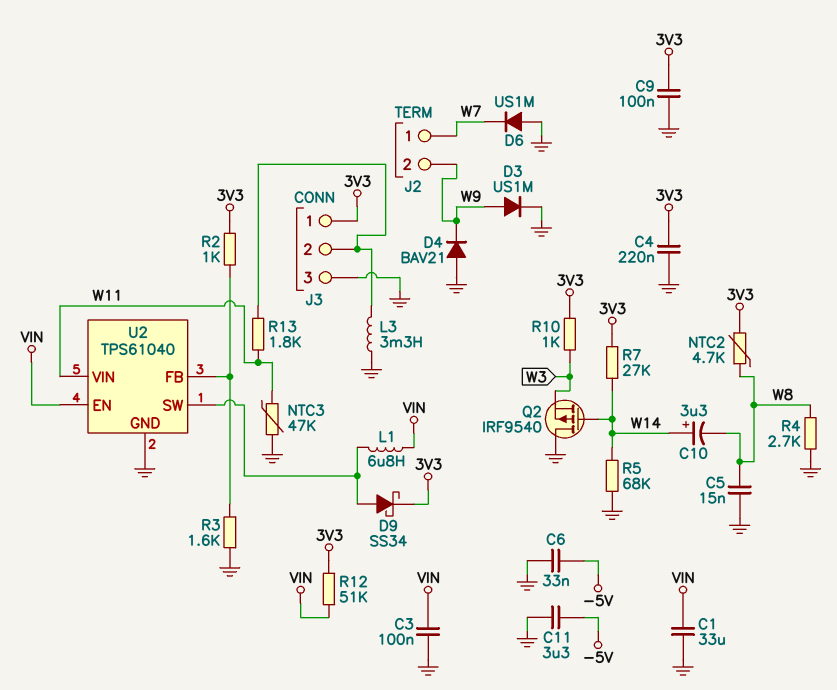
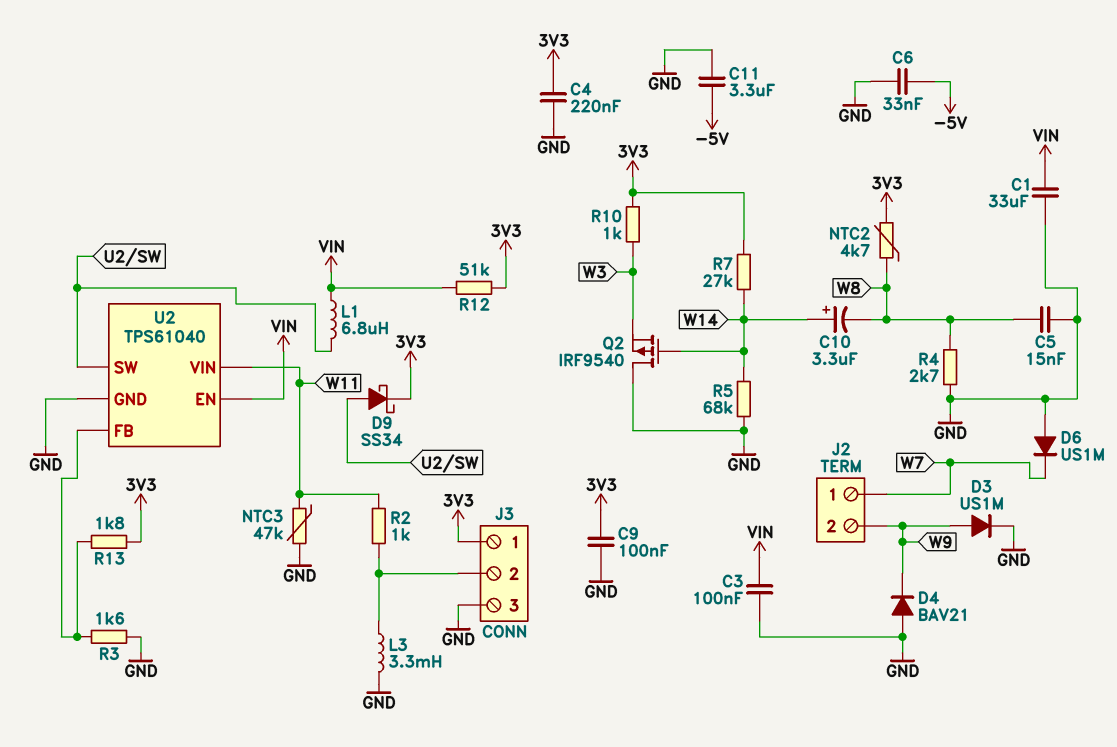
R2: 1k (3V3, U2/FB) -> 1k (J3/2, W11)
R13: 1.8k (J3/2, W11) -> 1.8k (3V3, U2/FB)

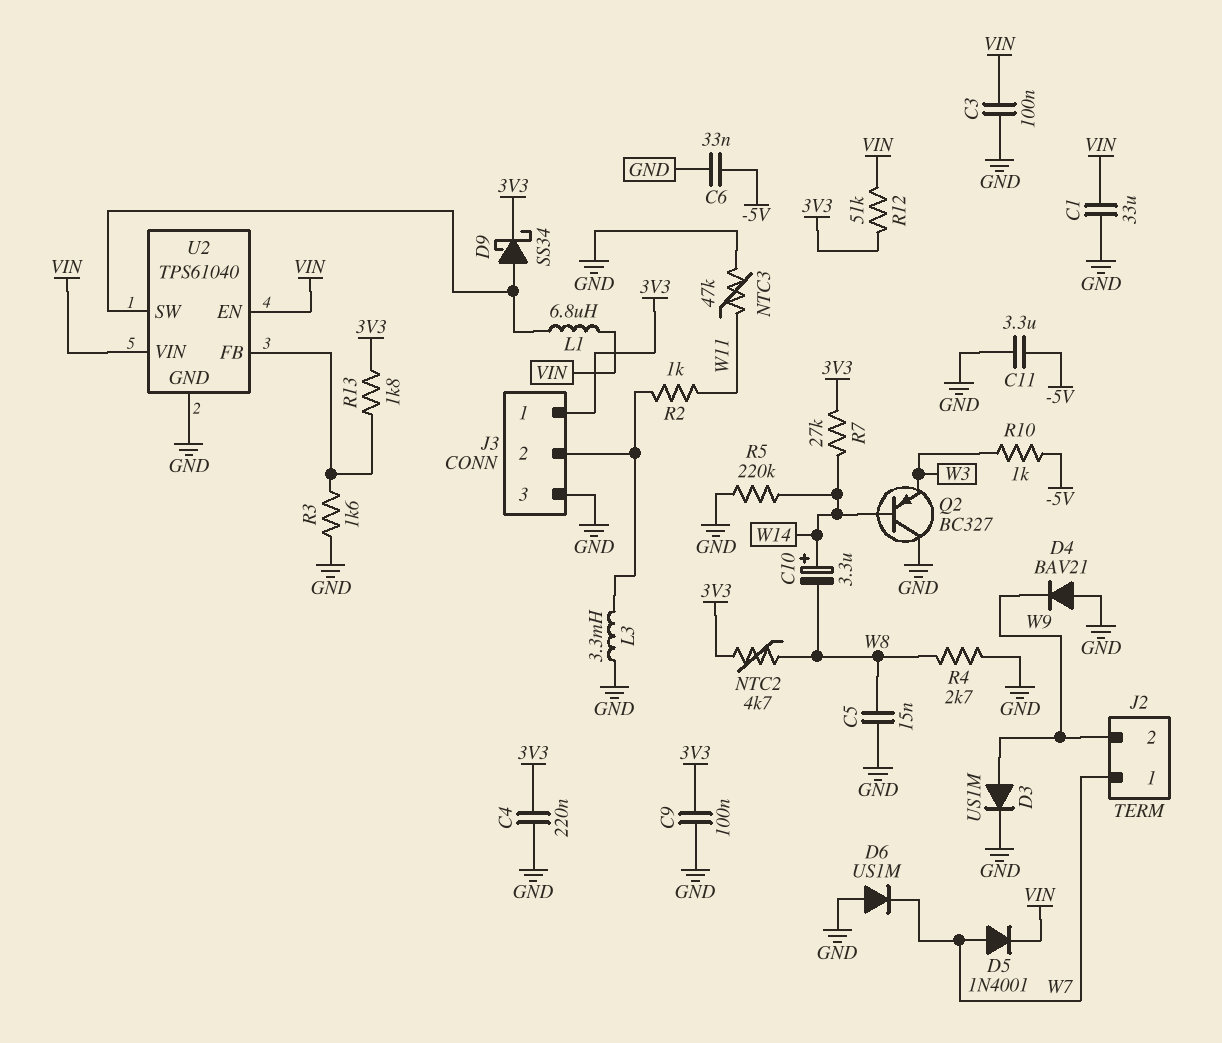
D5: none -> diode 1N4001 (A W7, K VIN)
Q2: PMOS IRF9540 (G W14, D GND, S W3) -> PNP BC327 (B W14, C GND, E W3)
R5: 68k (GND, W14) -> 220k (GND, W14)
R10: 1k (3V3, W3) -> 1k (-5V, W3)
U2 pin VIN: W11 -> VIN

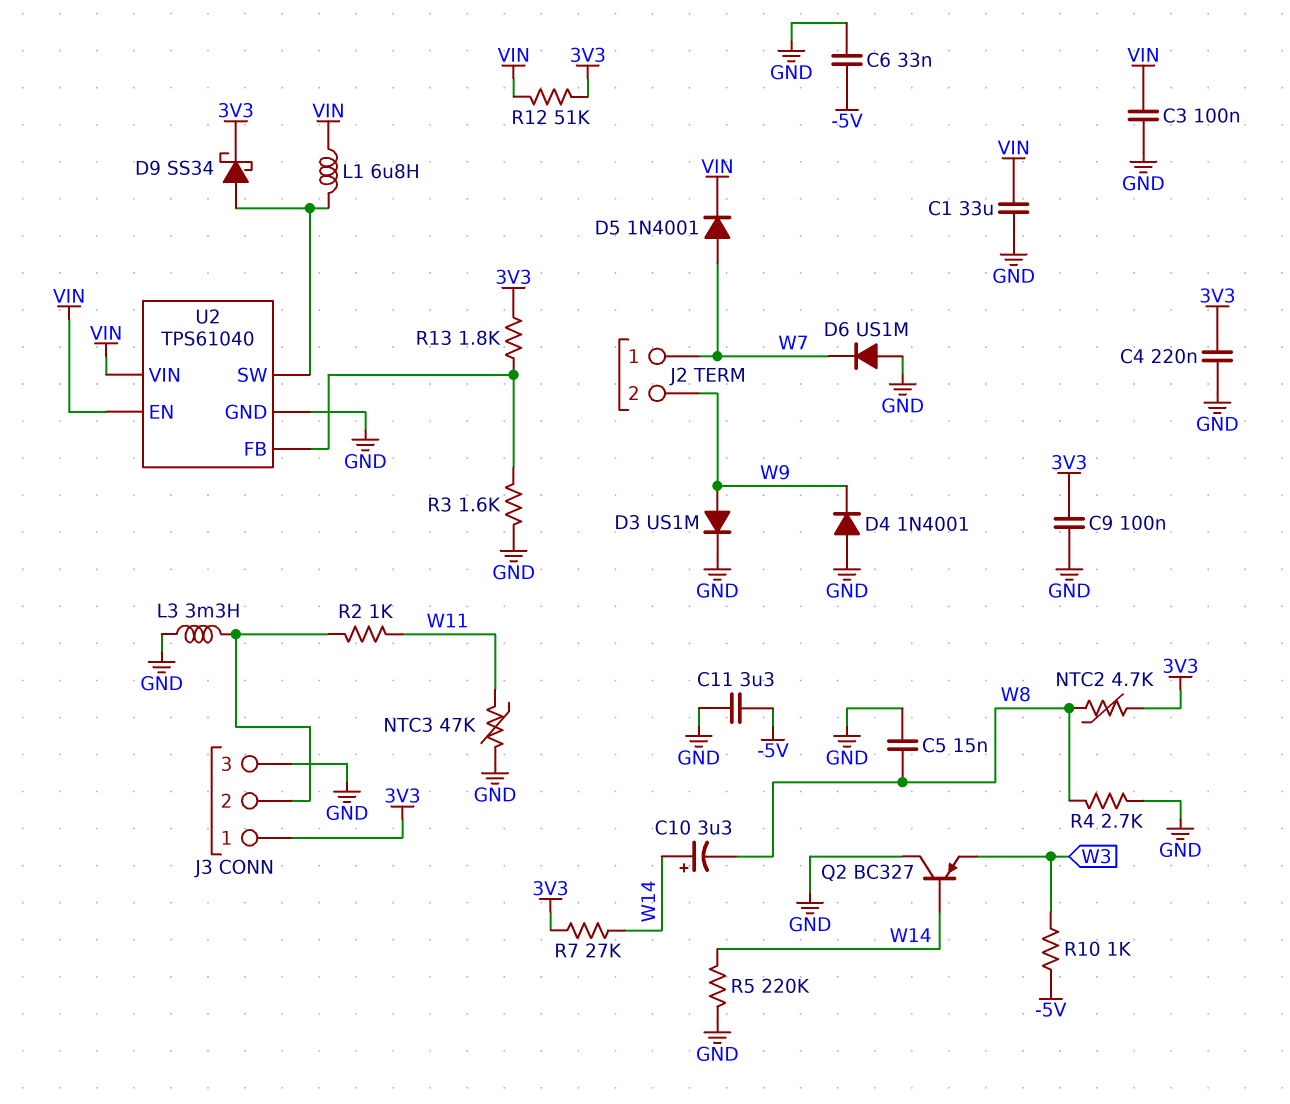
D4: diode BAV21 (A GND, K W9) -> diode 1N4001 (A GND, K W9)

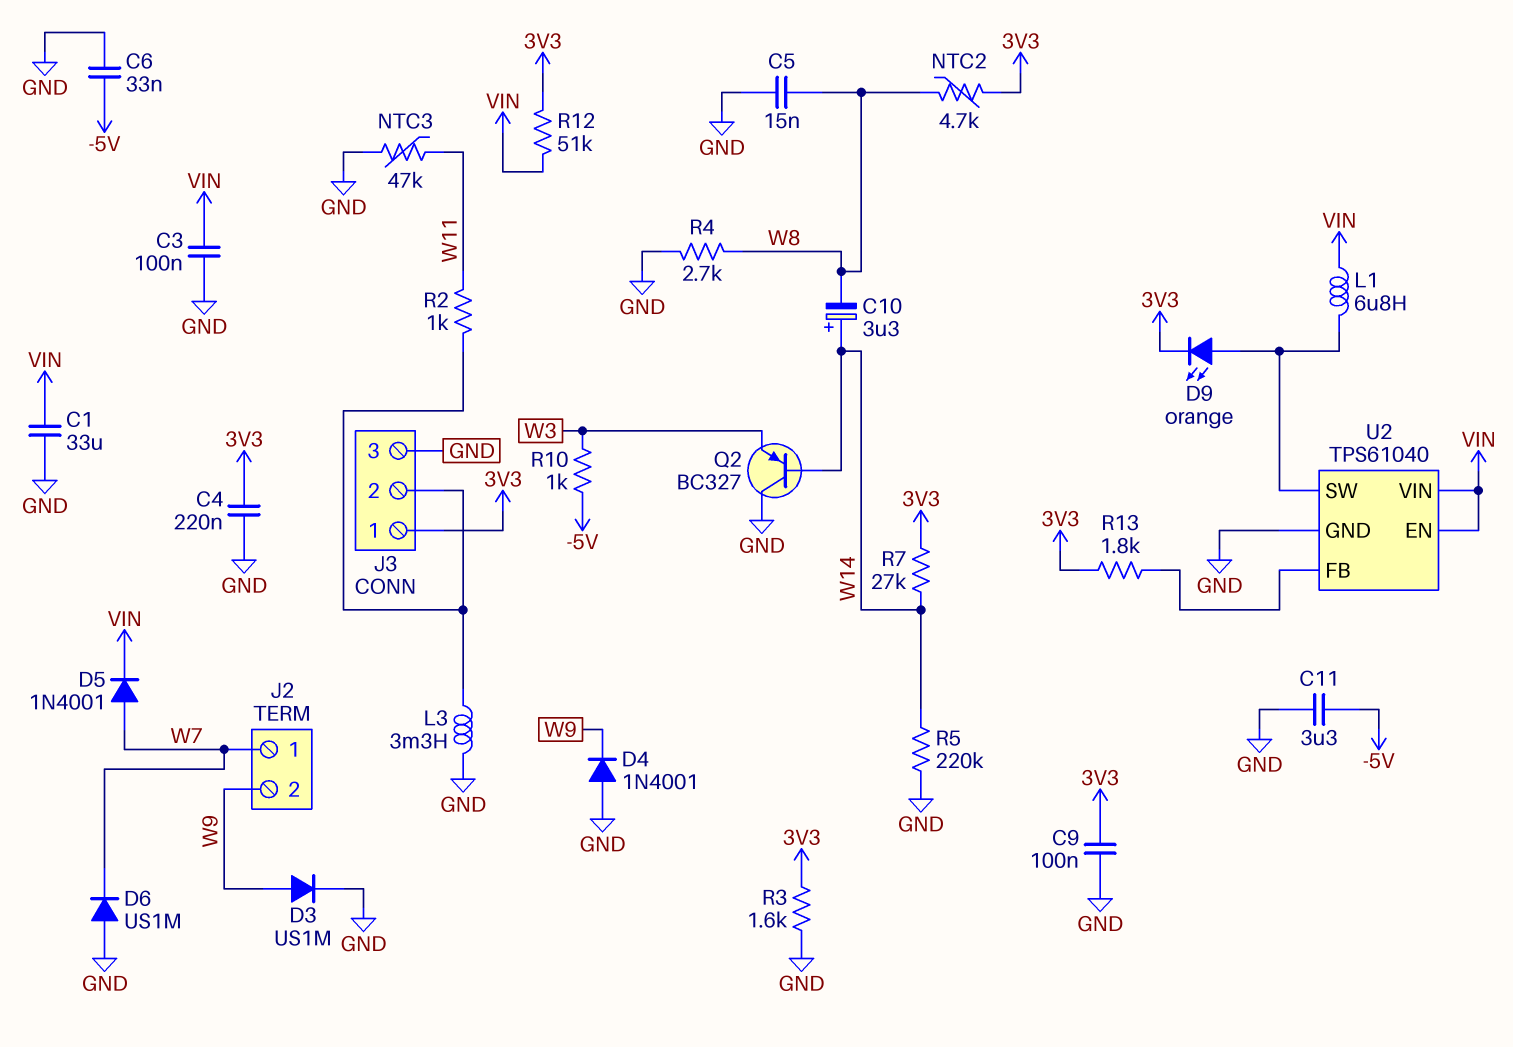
D9: schottky SS34 (A U2/SW, K 3V3) -> LED orange (A U2/SW, K 3V3)
R3: 1.6k (GND, U2/FB) -> 1.6k (3V3, GND)

